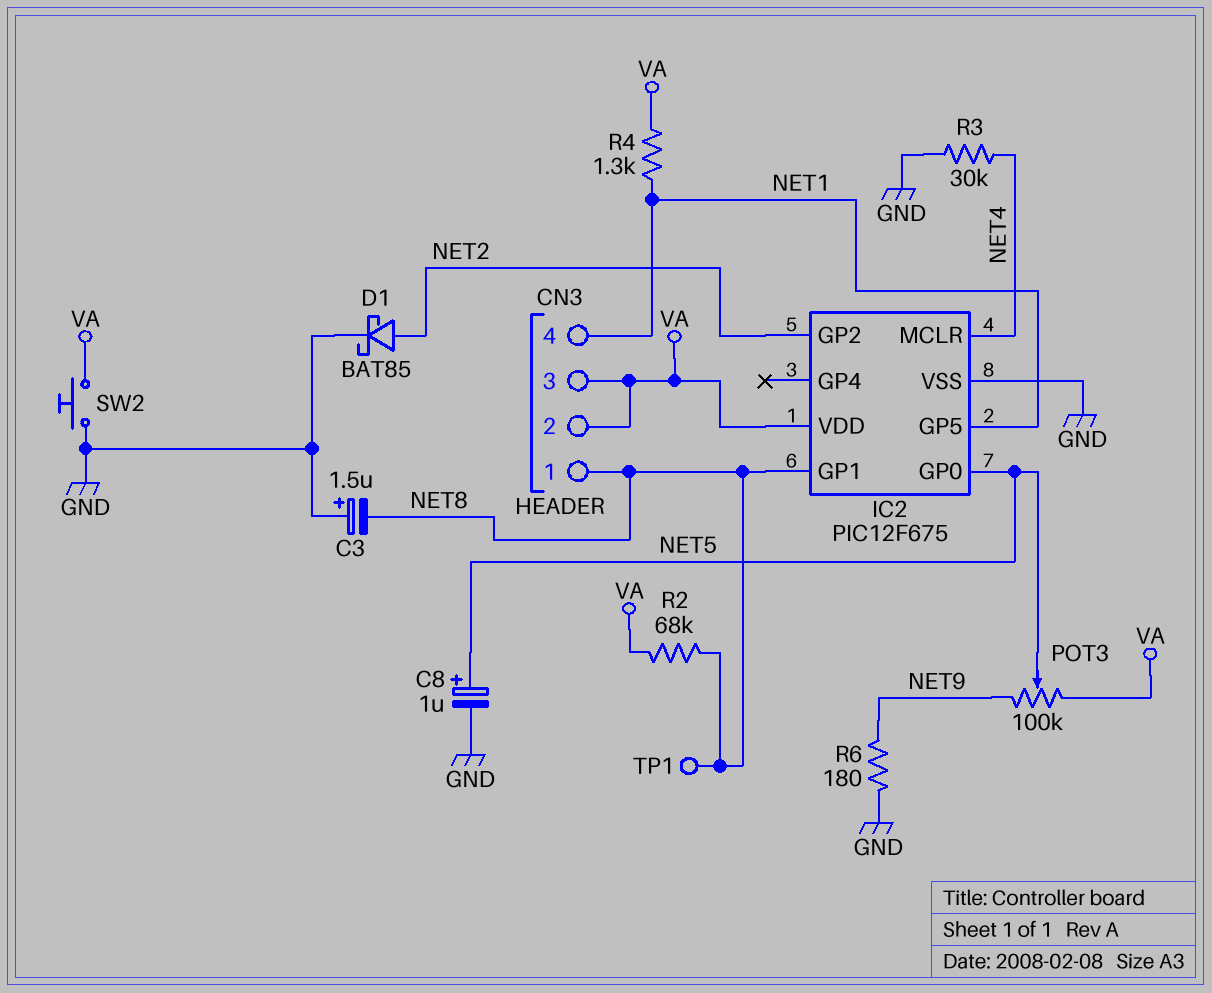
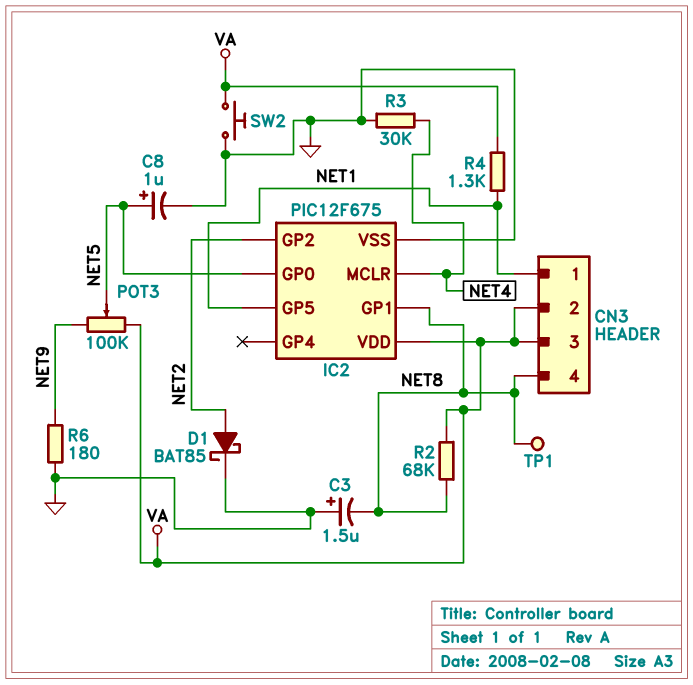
CN3 pin 1: NET8 -> NET1
CN3 pin 4: NET1 -> NET8

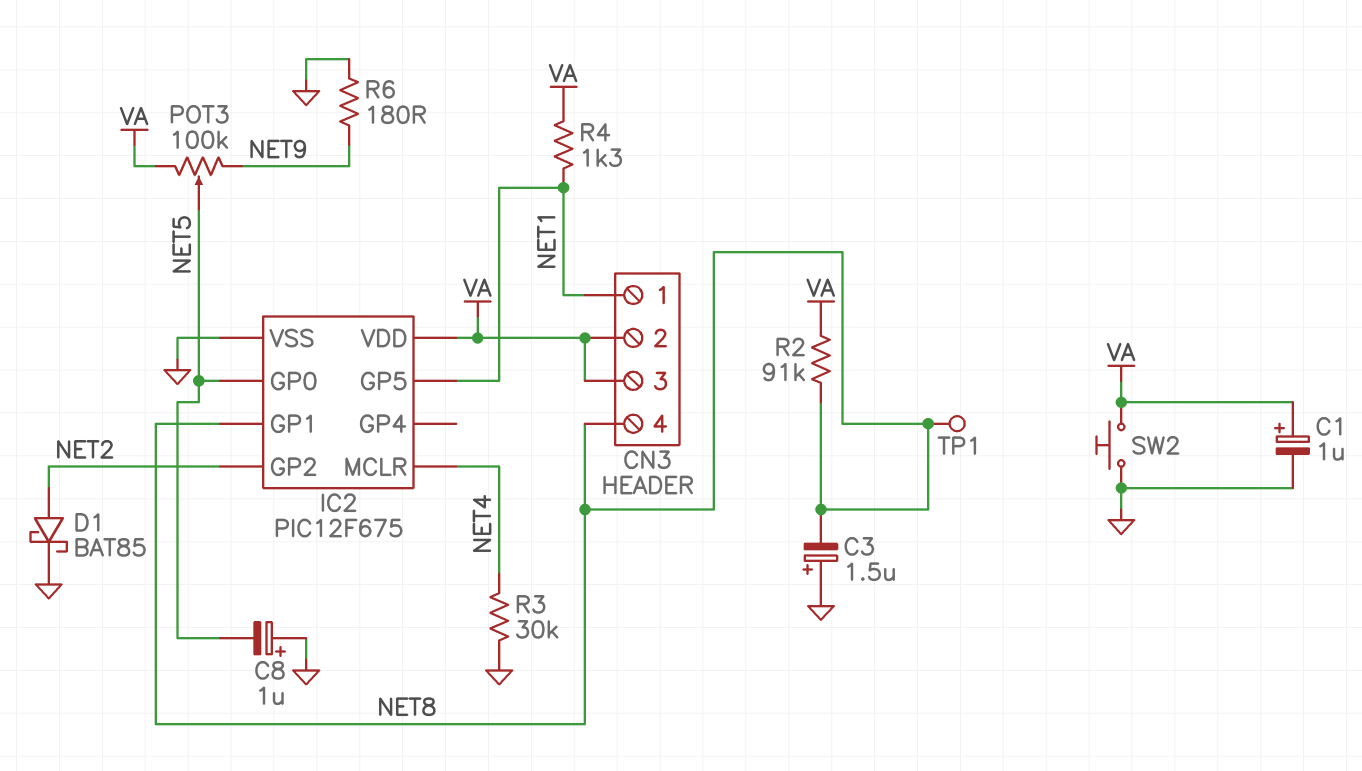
C1: none -> 1uF (plus VA, minus GND)
C8: 1uF (plus NET5, minus GND) -> 1uF (plus GND, minus NET5)
R2: 68k (NET8, VA) -> 91k (NET8, VA)

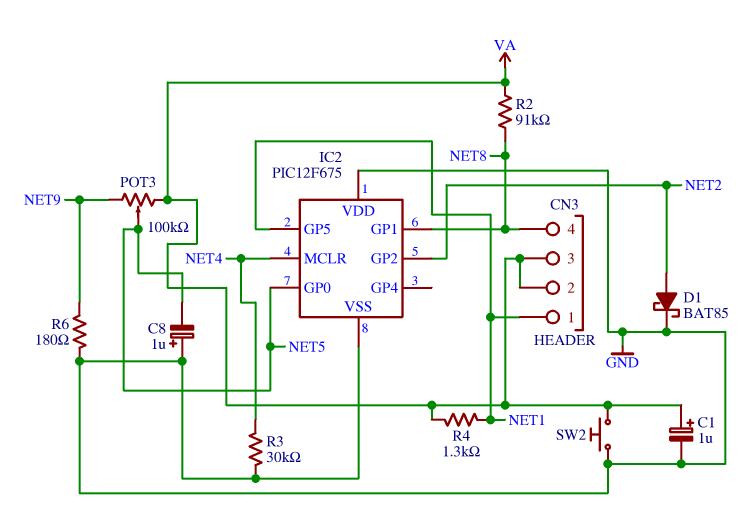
C3: 1.5uF (plus GND, minus NET8) -> none
IC2 pin VDD: VA -> GND
TP1: test point (NET8) -> none

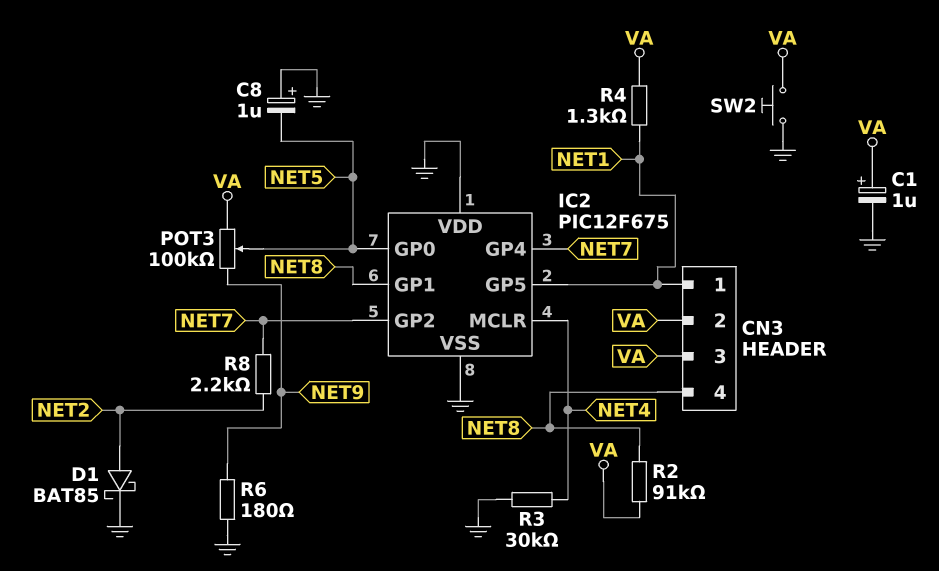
IC2 pin GP2: NET2 -> NET7
IC2 pin GP4: none -> NET7
R8: none -> 2.2k (NET2, NET7)

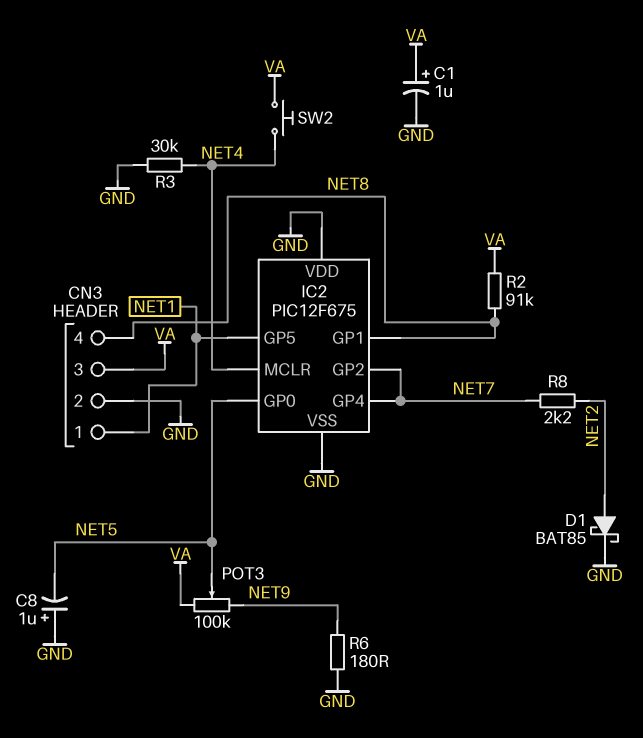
CN3 pin 2: VA -> GND
R4: 1.3k (NET1, VA) -> none
SW2: button (GND, VA) -> button (NET4, VA)

